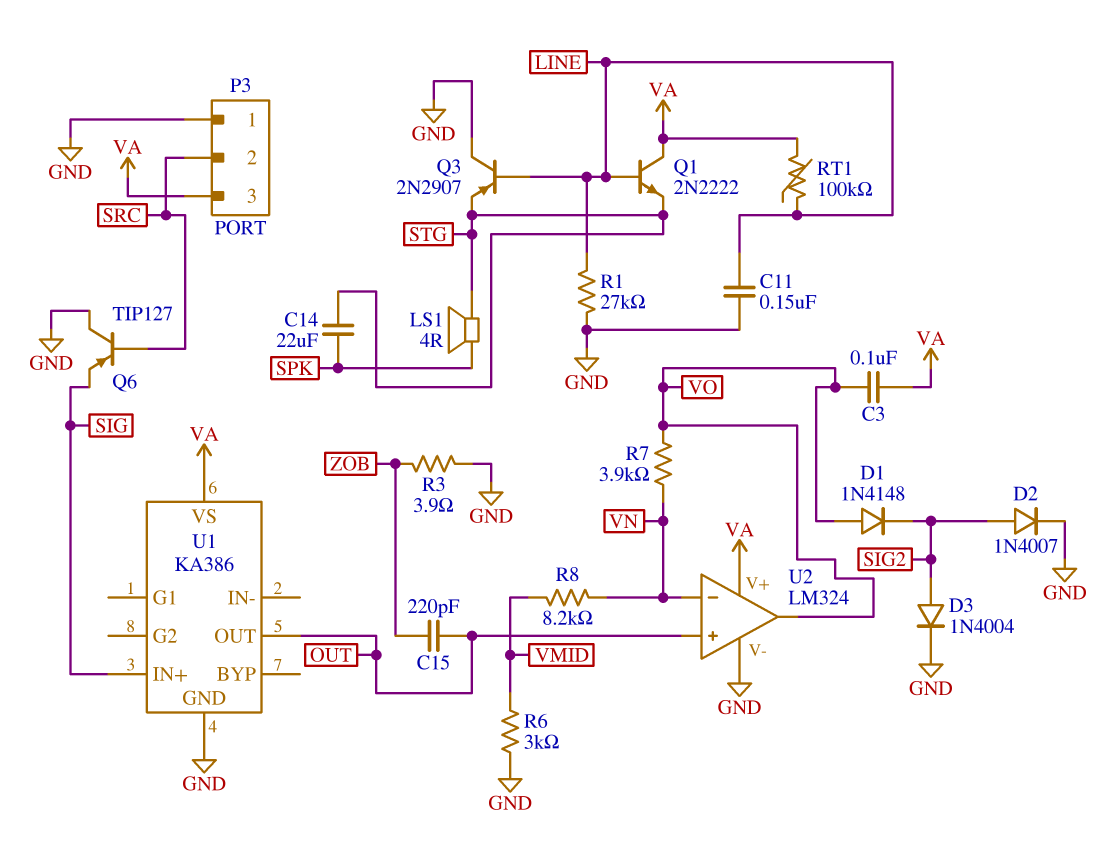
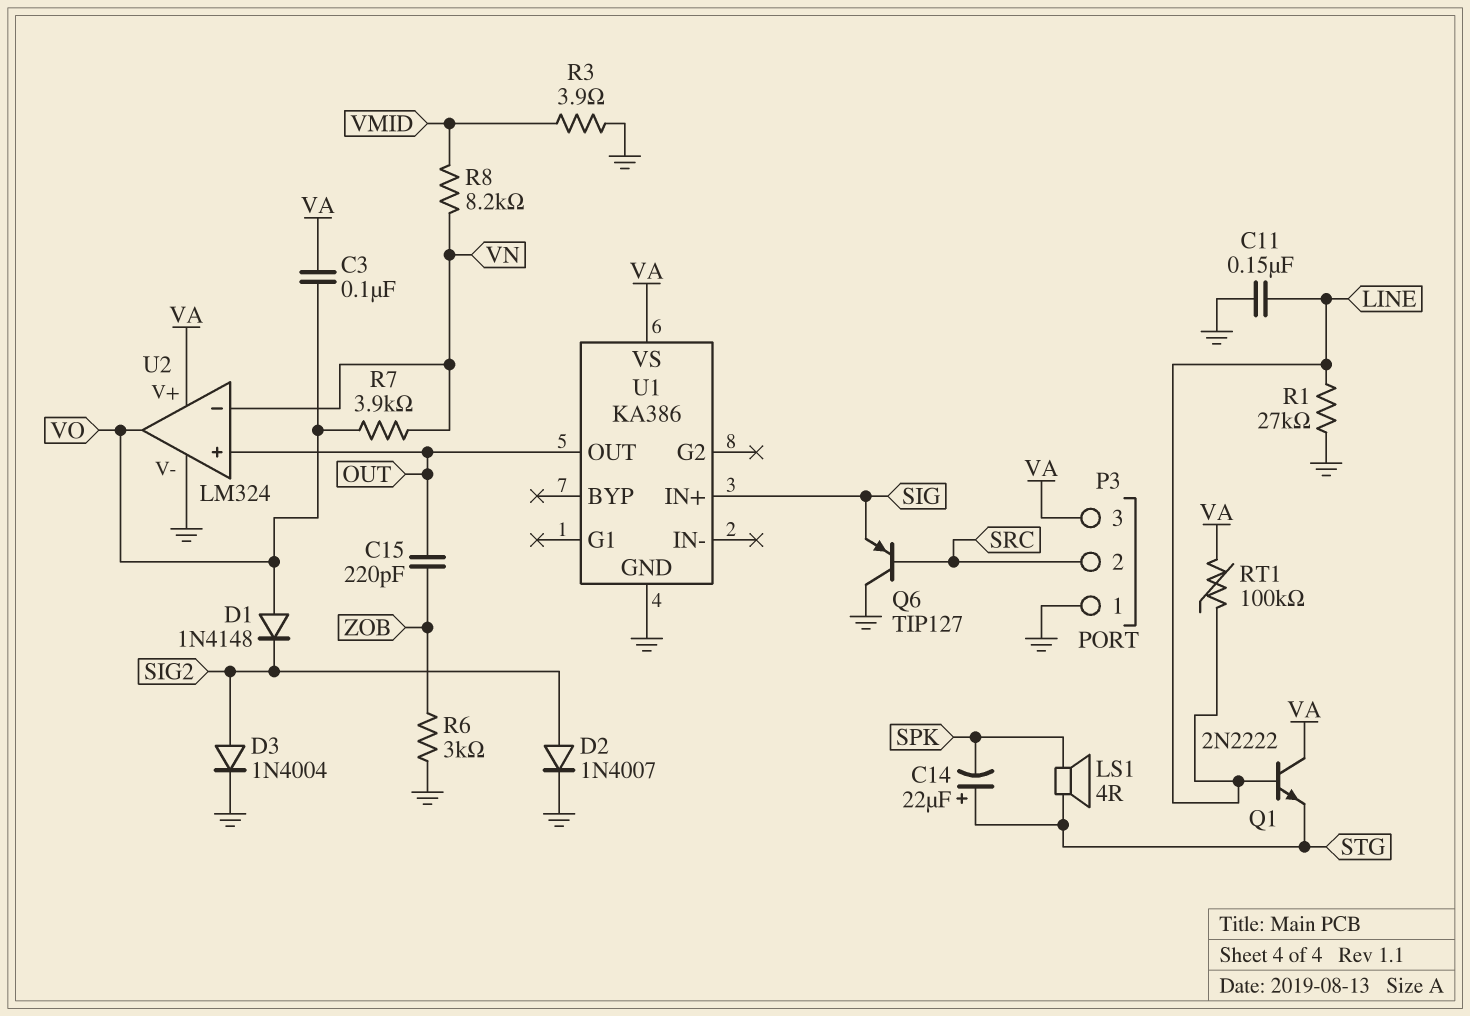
C14: 22uF (SPK, STG) -> 22uF (plus STG, minus SPK)
Q3: PNP 2N2907 (B LINE, C GND, E STG) -> none
R3: 3.9 (GND, ZOB) -> 3.9 (GND, VMID)
R6: 3k (GND, VMID) -> 3k (GND, ZOB)

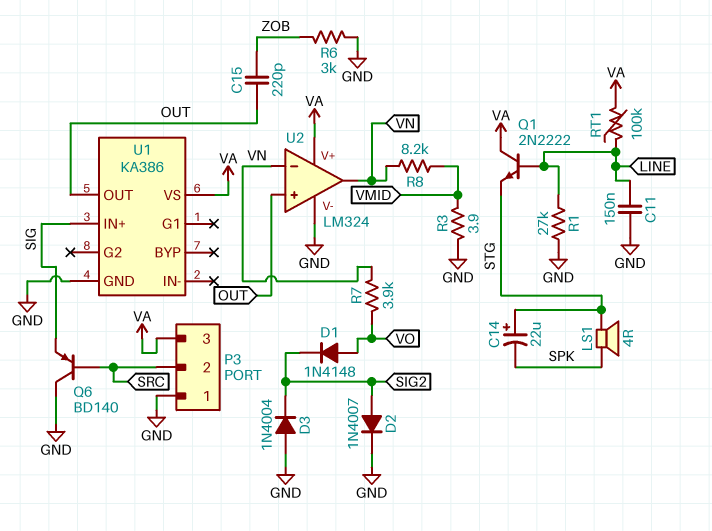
C3: 100nF (VA, VO) -> none
D3: diode 1N4004 (A SIG2, K GND) -> diode 1N4004 (A GND, K SIG2)
Q6: PNP TIP127 (B SRC, C GND, E SIG) -> PNP BD140 (B SRC, C GND, E SIG)
U2 pin out: VO -> VN

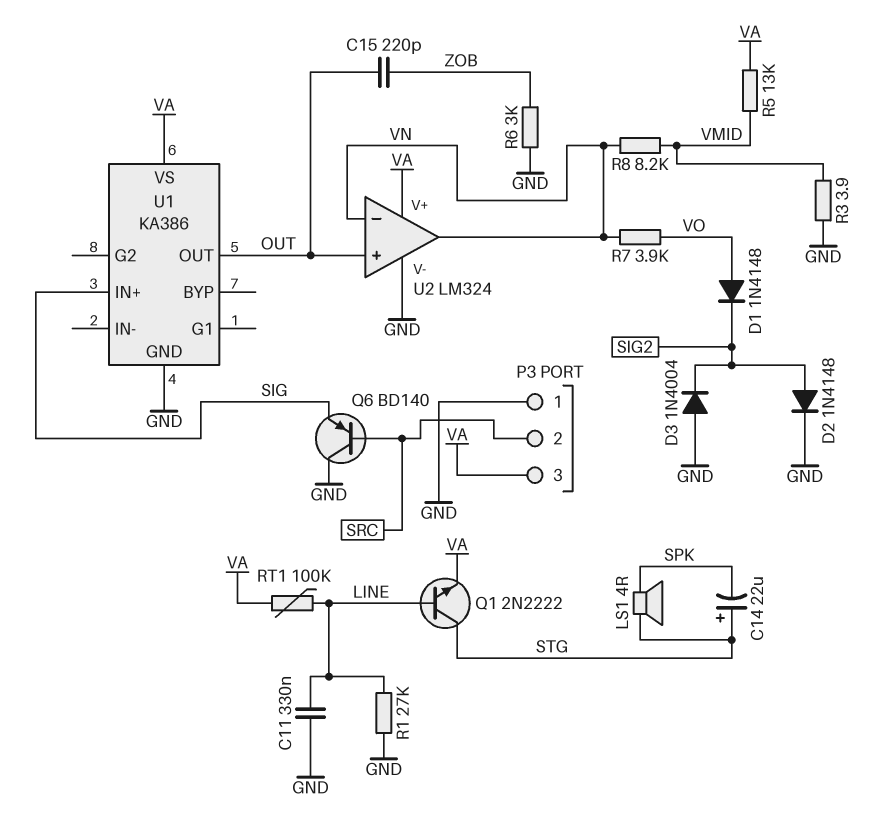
C11: 150nF (GND, LINE) -> 330nF (GND, LINE)
D2: diode 1N4007 (A SIG2, K GND) -> diode 1N4148 (A SIG2, K GND)
Q1: NPN 2N2222 (B LINE, C VA, E STG) -> NPN 2N2222 (B LINE, C STG, E VA)
R5: none -> 13k (VA, VMID)

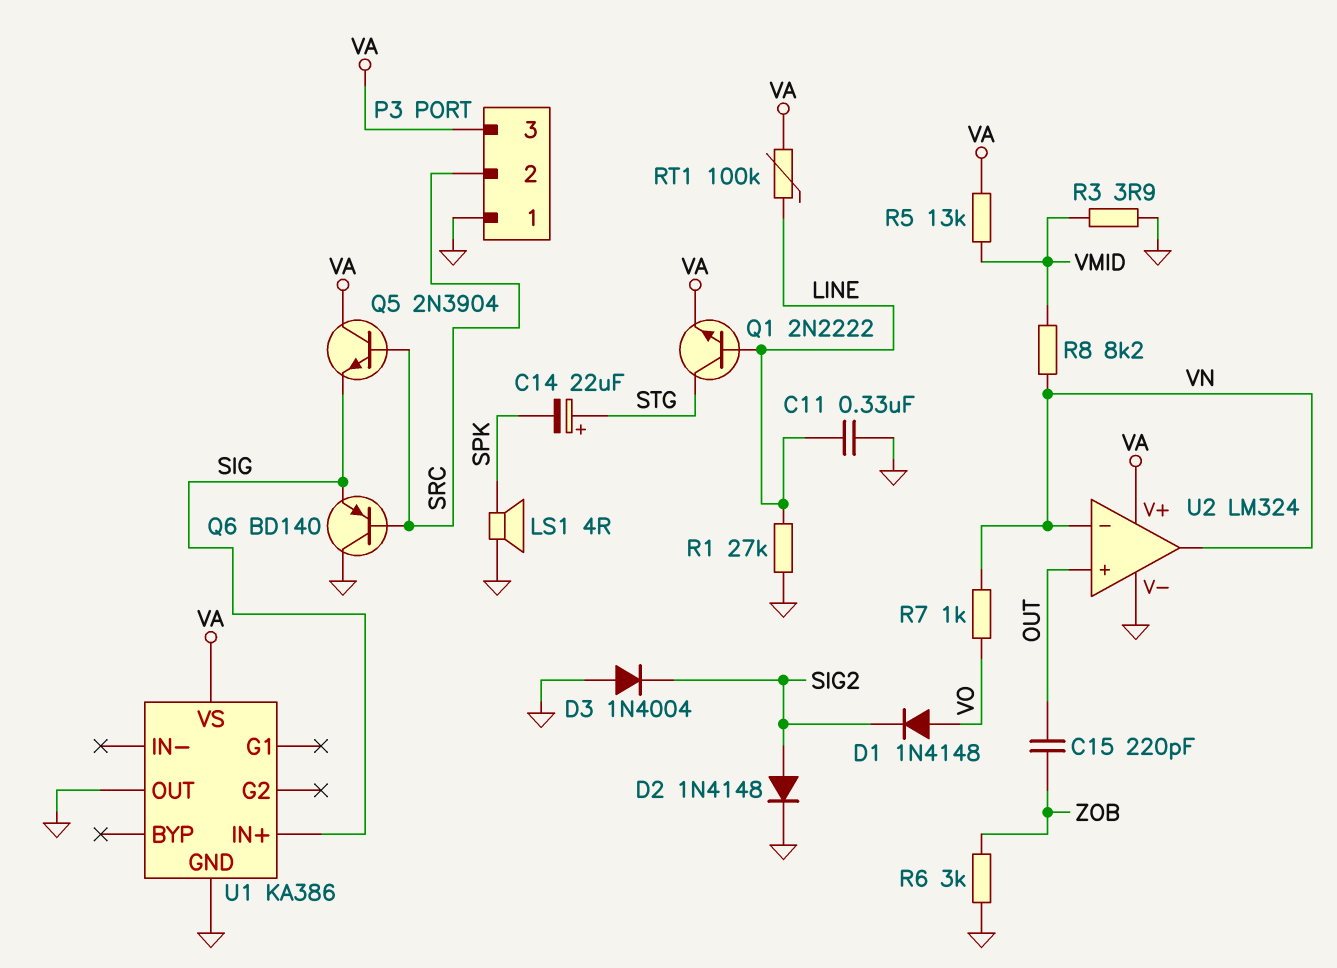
LS1: speaker 4R (SPK, STG) -> speaker 4R (GND, SPK)
Q5: none -> NPN 2N3904 (B SRC, C VA, E SIG)
R7: 3.9k (VN, VO) -> 1k (VN, VO)
U1 pin OUT: OUT -> GND

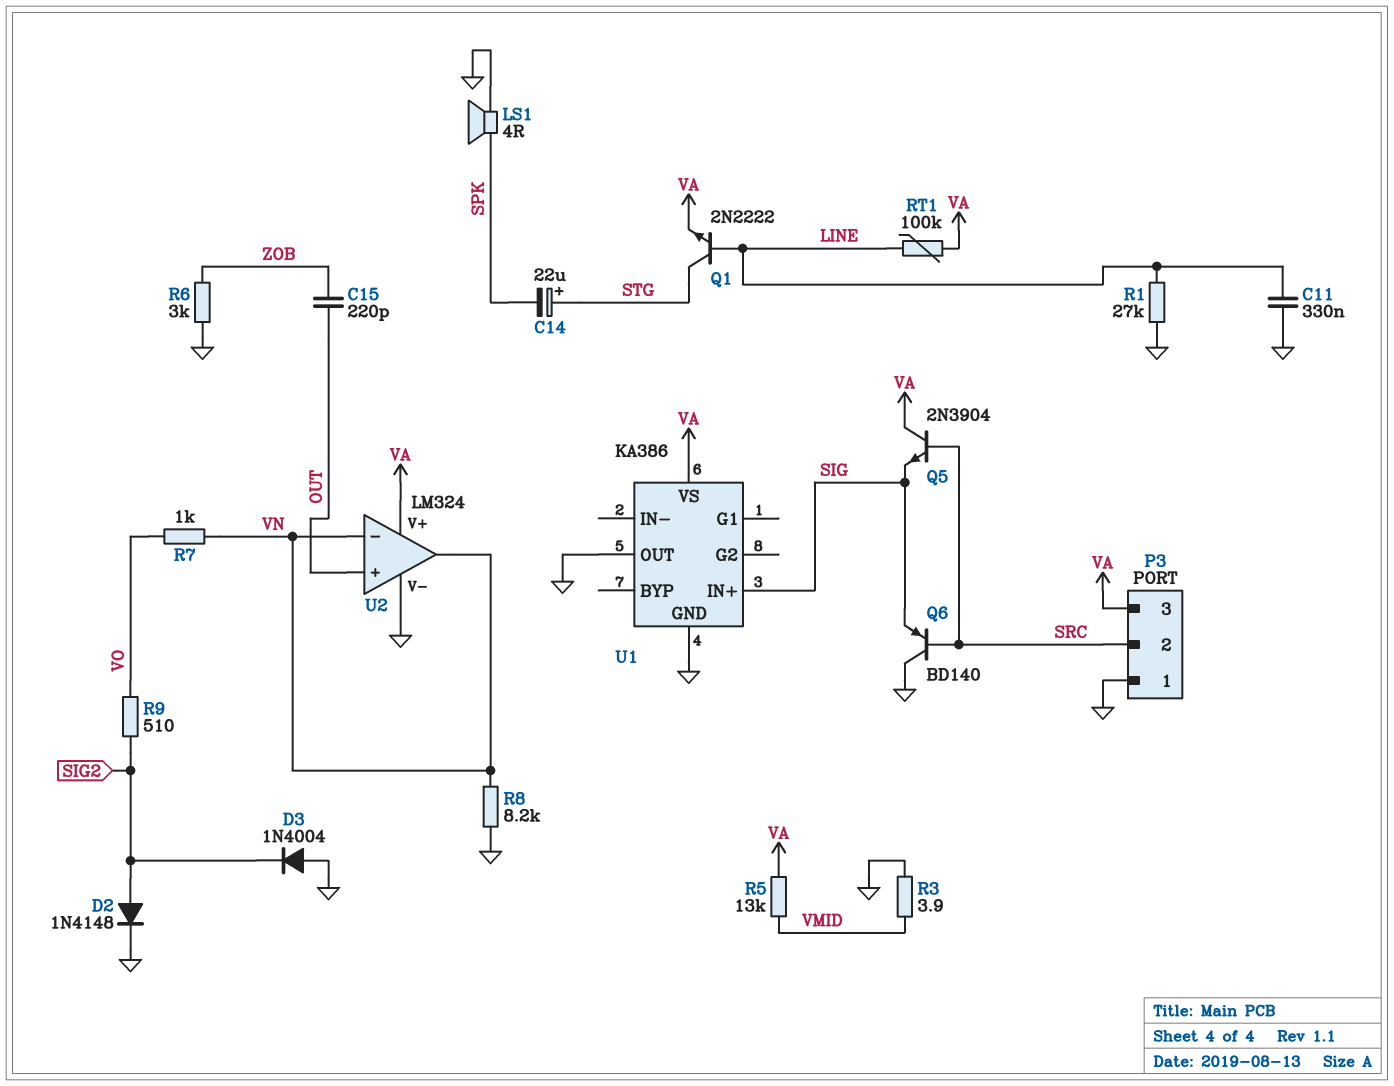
D1: diode 1N4148 (A VO, K SIG2) -> none
R8: 8.2k (VMID, VN) -> 8.2k (GND, VN)
R9: none -> 510 (SIG2, VO)

